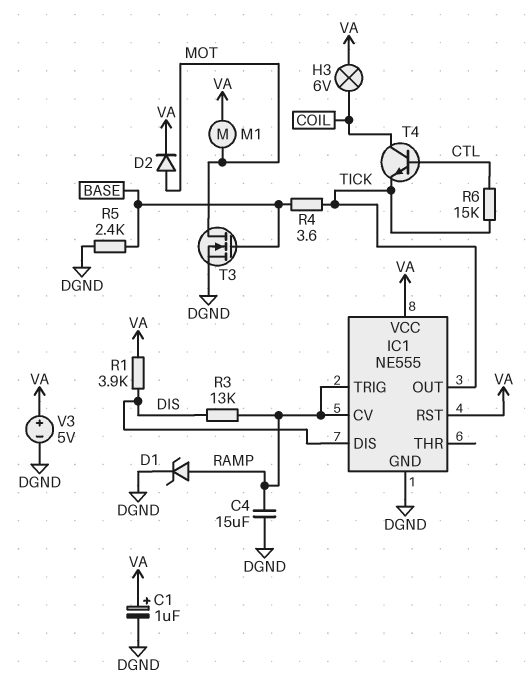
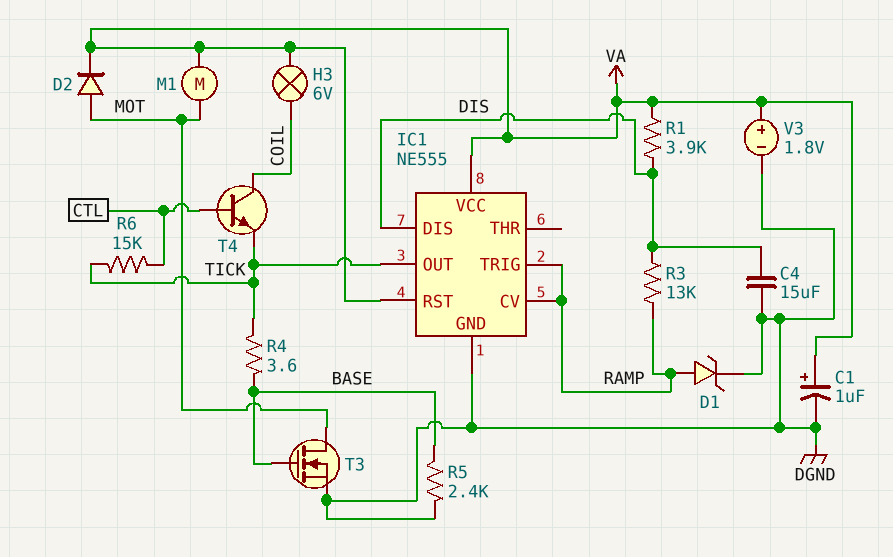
C4: 15uF (DGND, RAMP) -> 15uF (DGND, DIS)
V3: 5V (plus VA, minus DGND) -> 1.8V (plus VA, minus DGND)

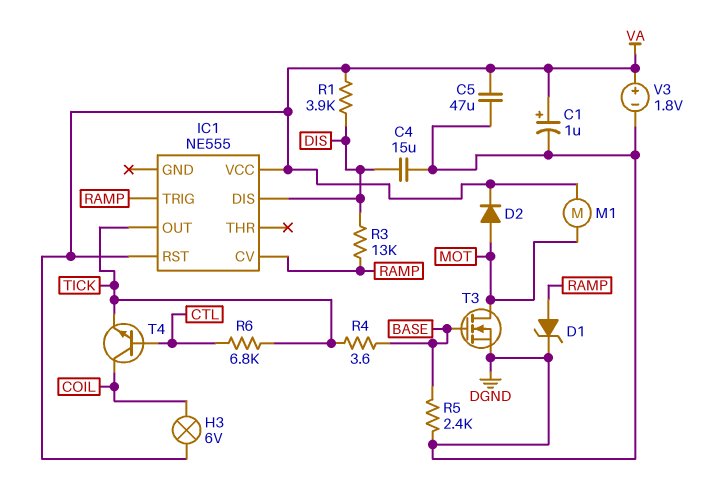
C5: none -> 47uF (DGND, VA)
IC1 pin GND: DGND -> none
R6: 15k (CTL, TICK) -> 6.8k (CTL, TICK)

